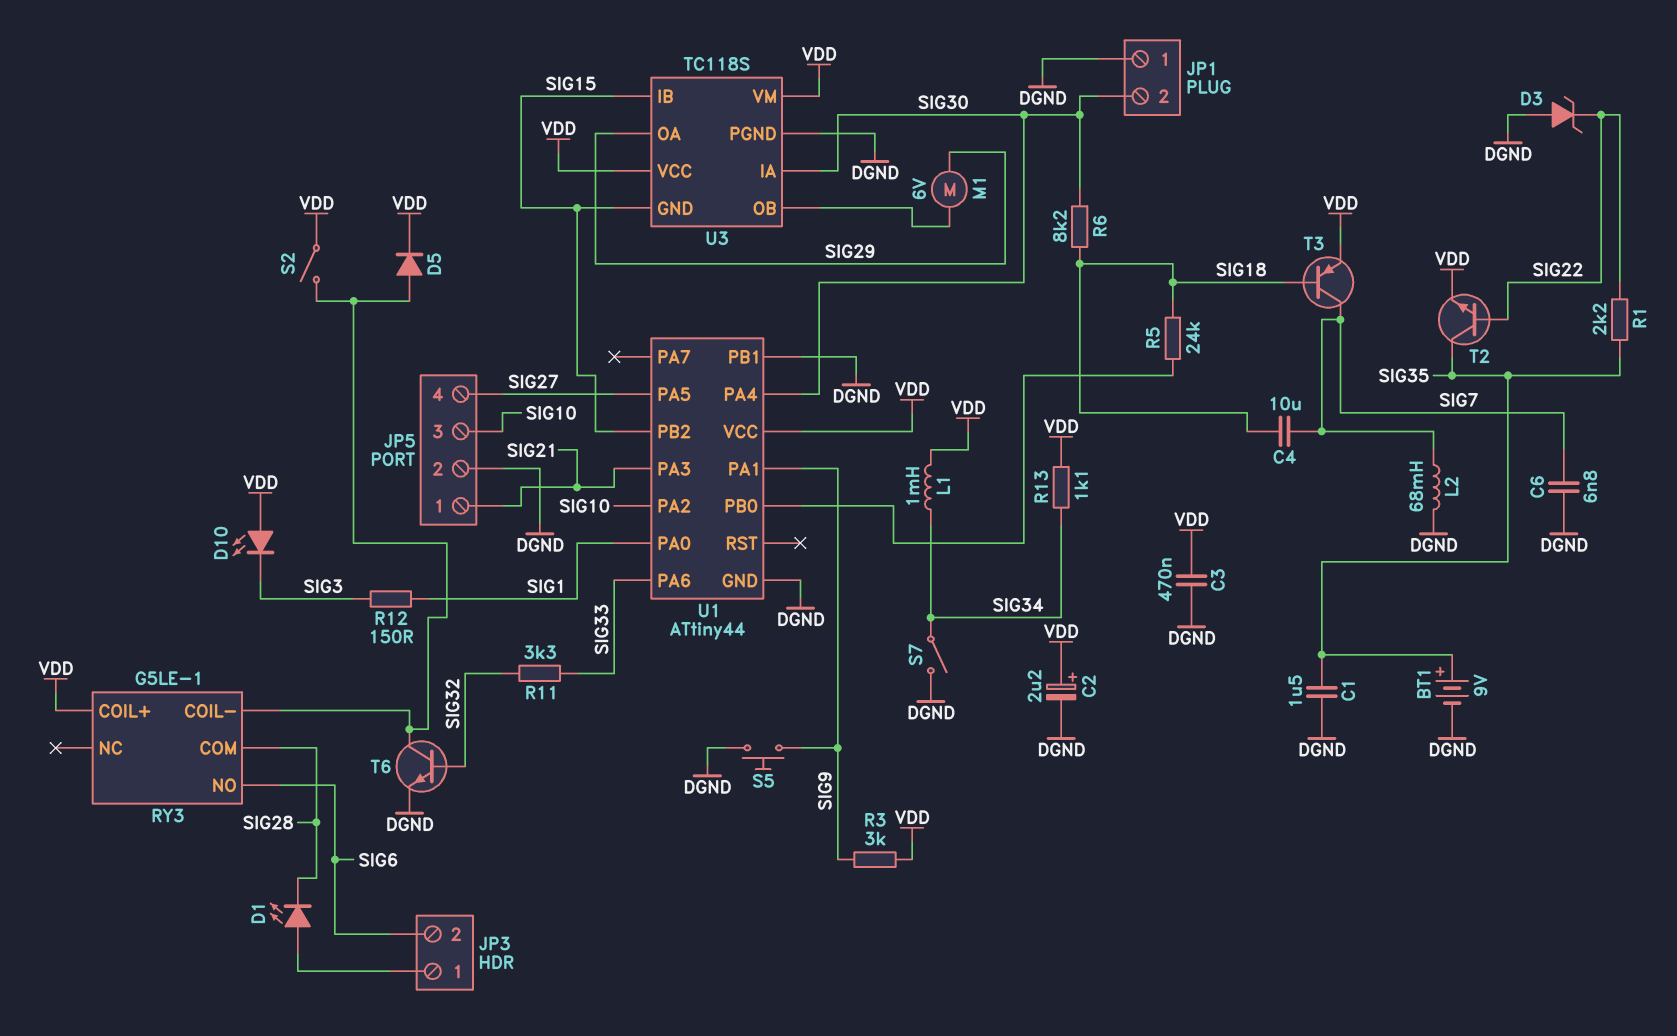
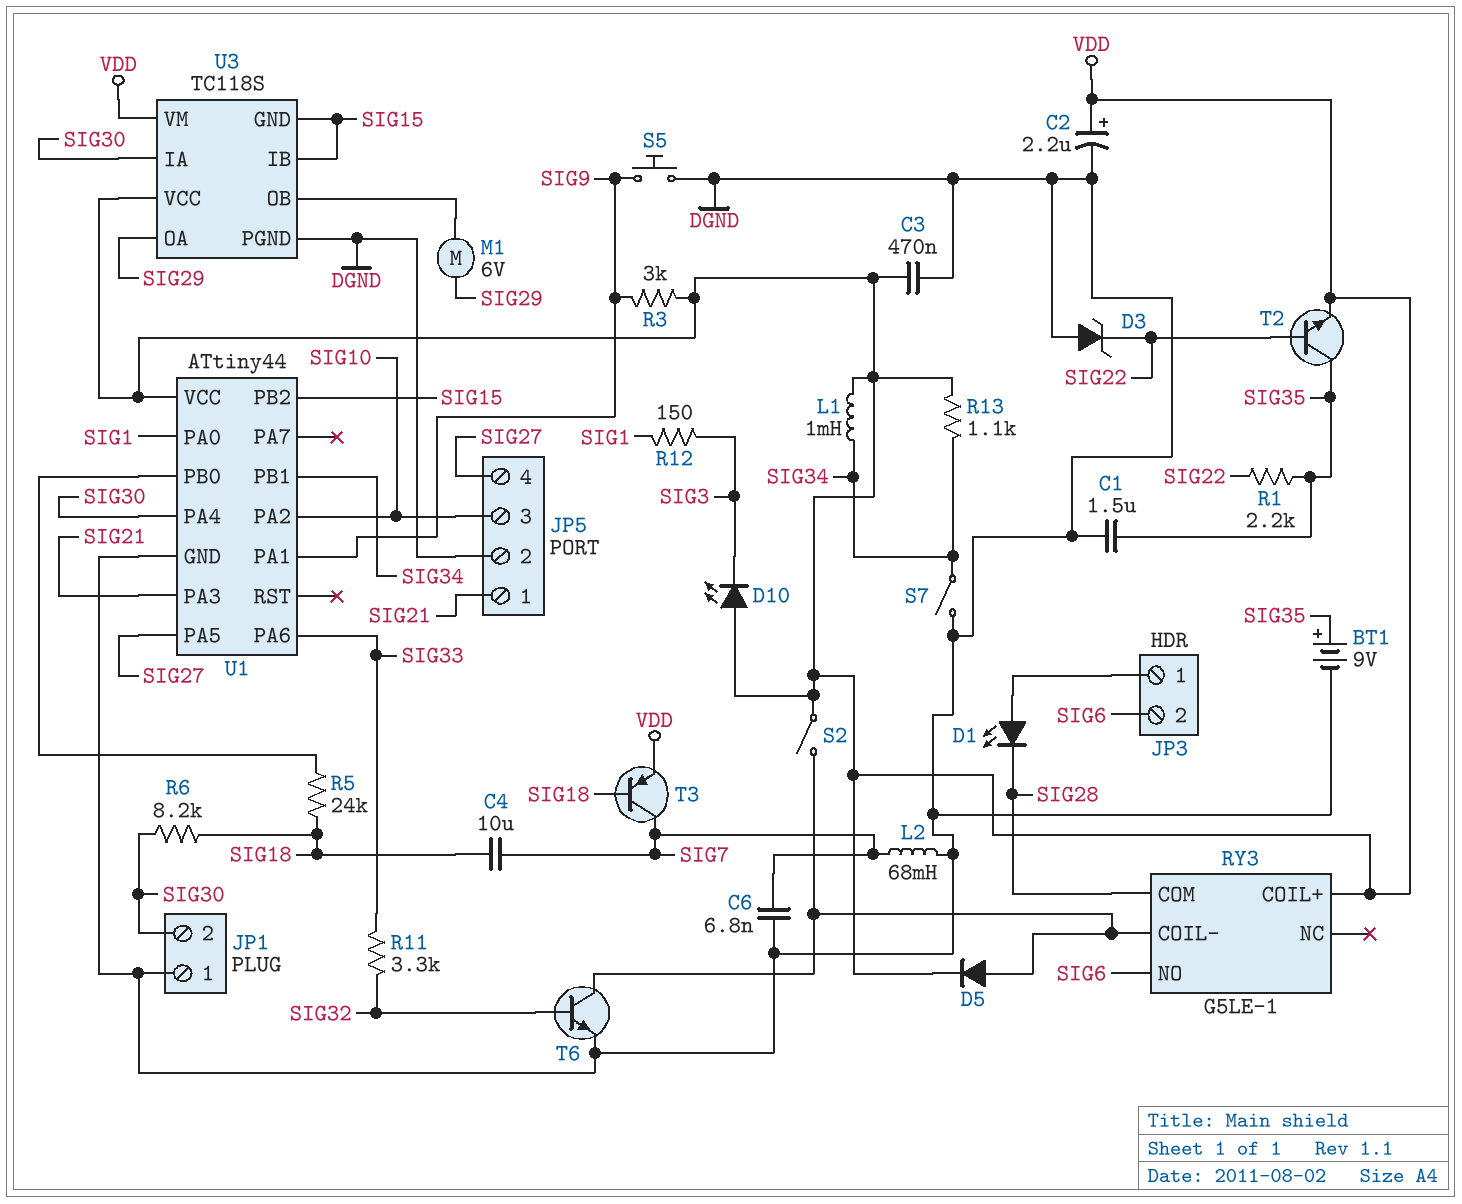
U1 pin PB1: DGND -> SIG34

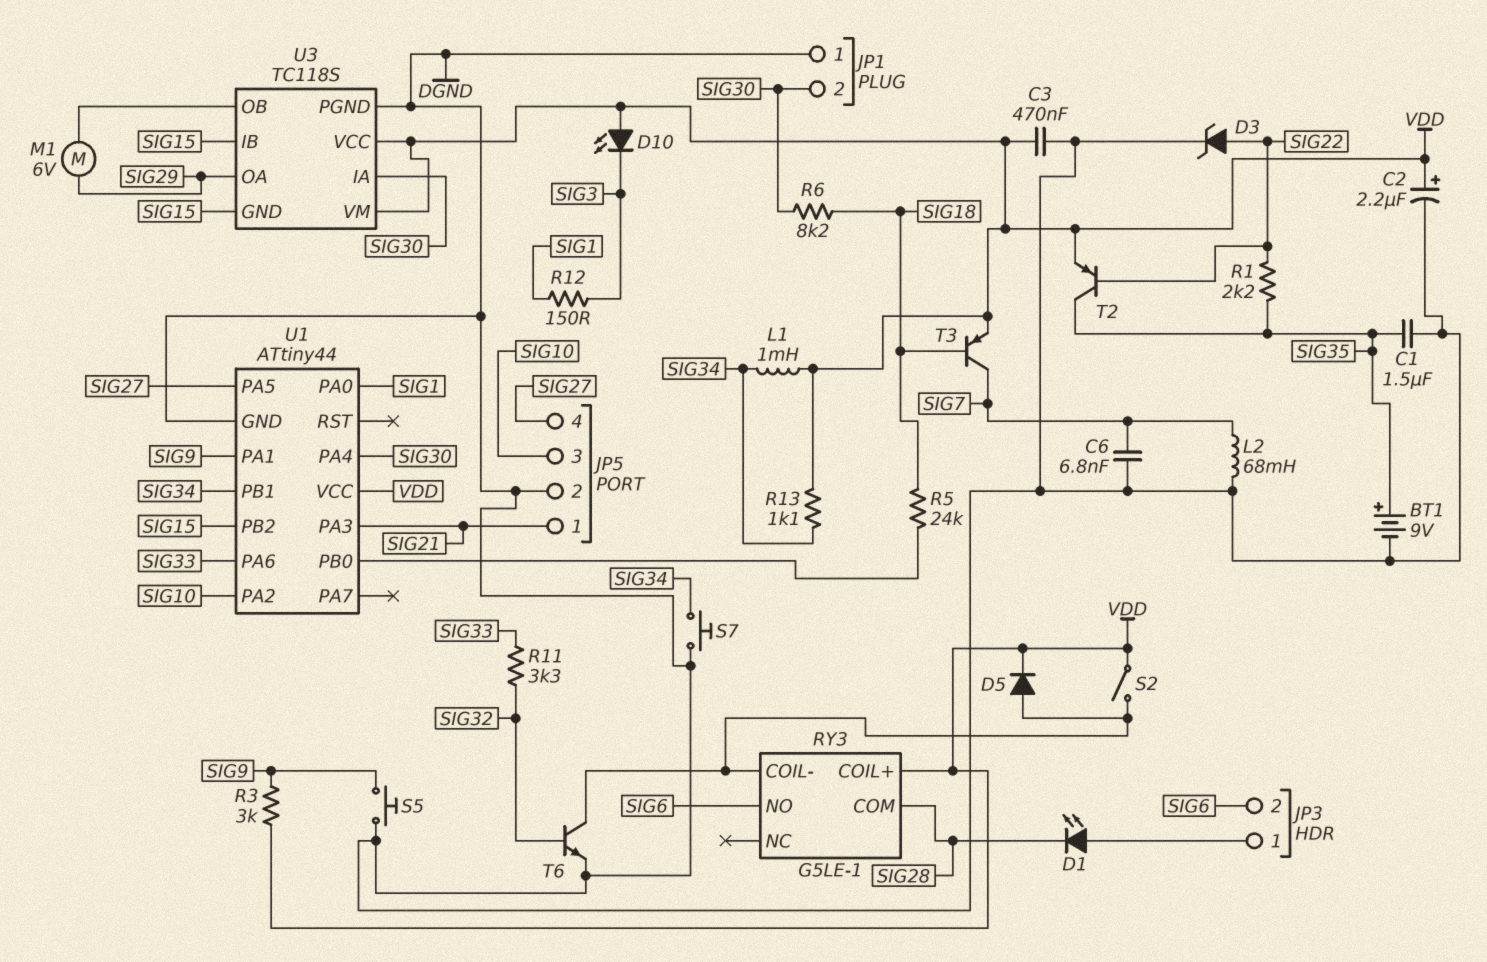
C4: 10uF (SIG7, SIG18) -> none
D3: zener (A DGND, K SIG22) -> zener (A SIG22, K DGND)
S7: switch (DGND, SIG34) -> button (DGND, SIG34)
T2: NPN (B SIG22, C SIG35, E VDD) -> PNP (B SIG22, C SIG35, E VDD)

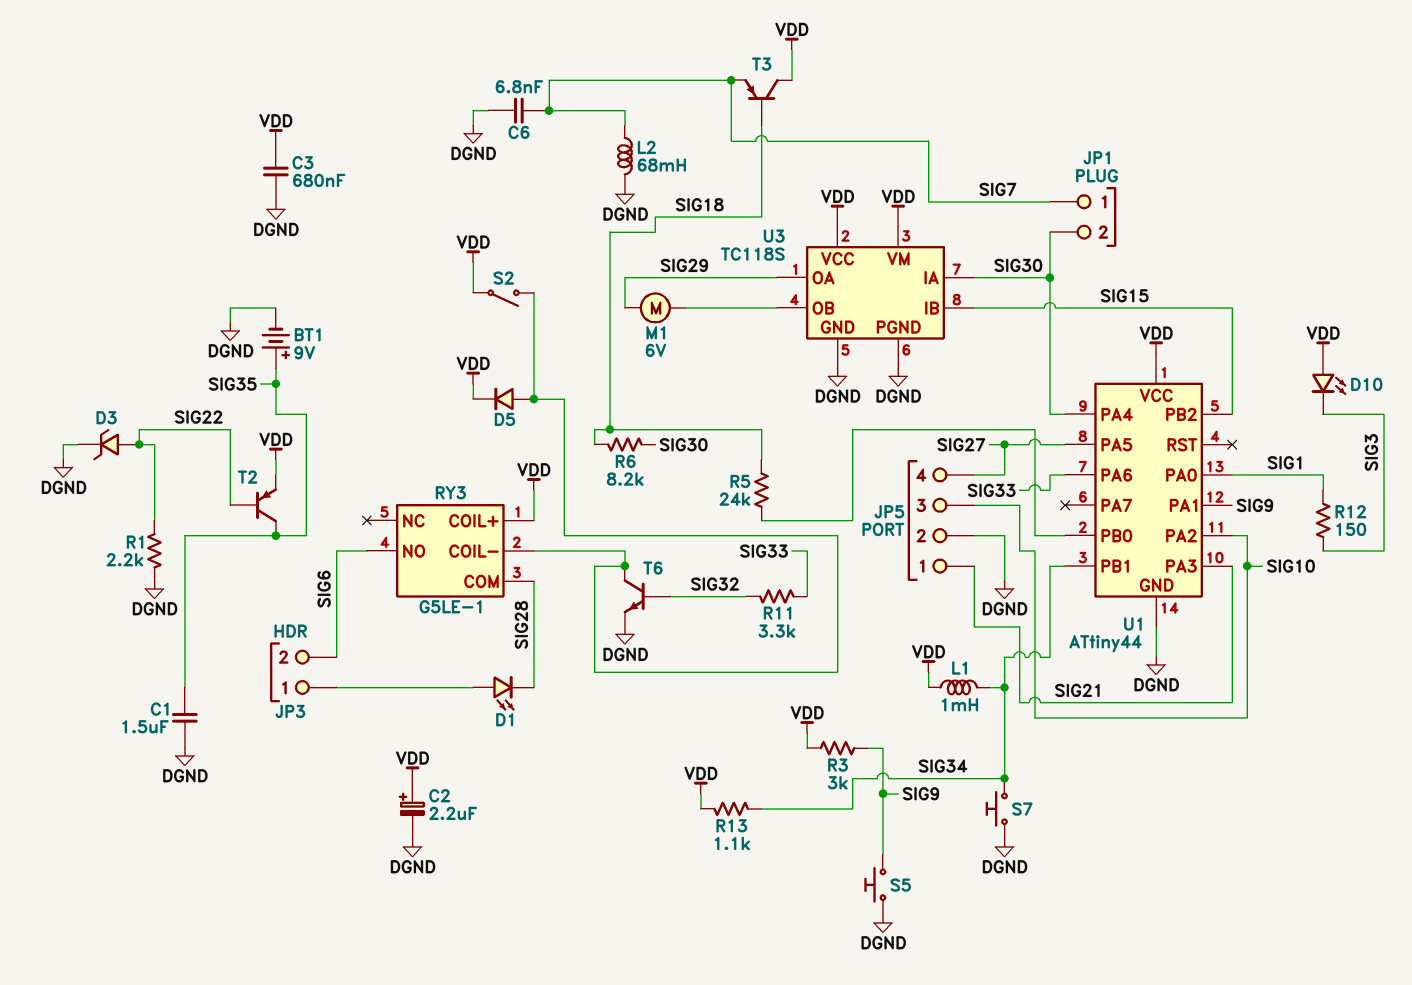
C3: 470nF (DGND, VDD) -> 680nF (DGND, VDD)
JP1 pin 1: DGND -> SIG7
R1: 2.2k (SIG22, SIG35) -> 2.2k (DGND, SIG22)
T3: PNP (B SIG18, C SIG7, E VDD) -> PNP (B SIG18, C VDD, E SIG7)
U3 pin GND: SIG15 -> DGND

